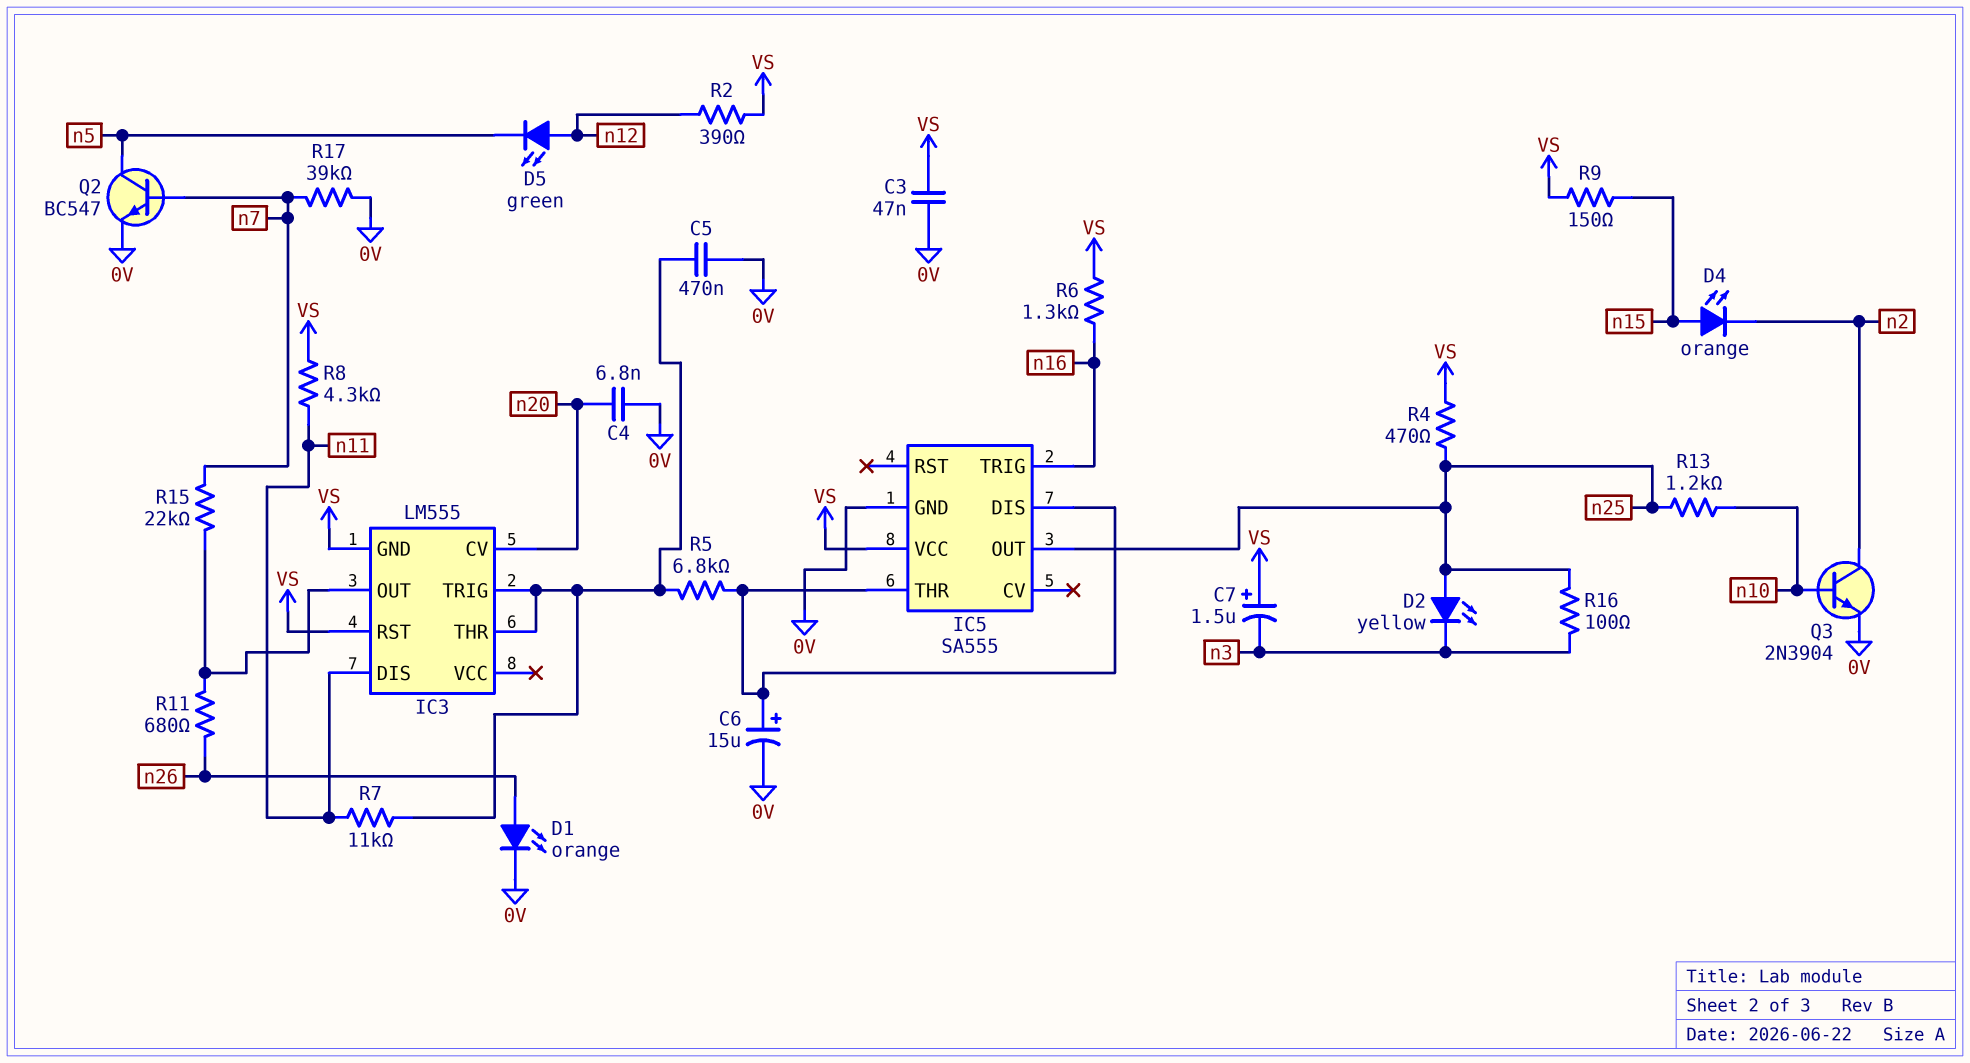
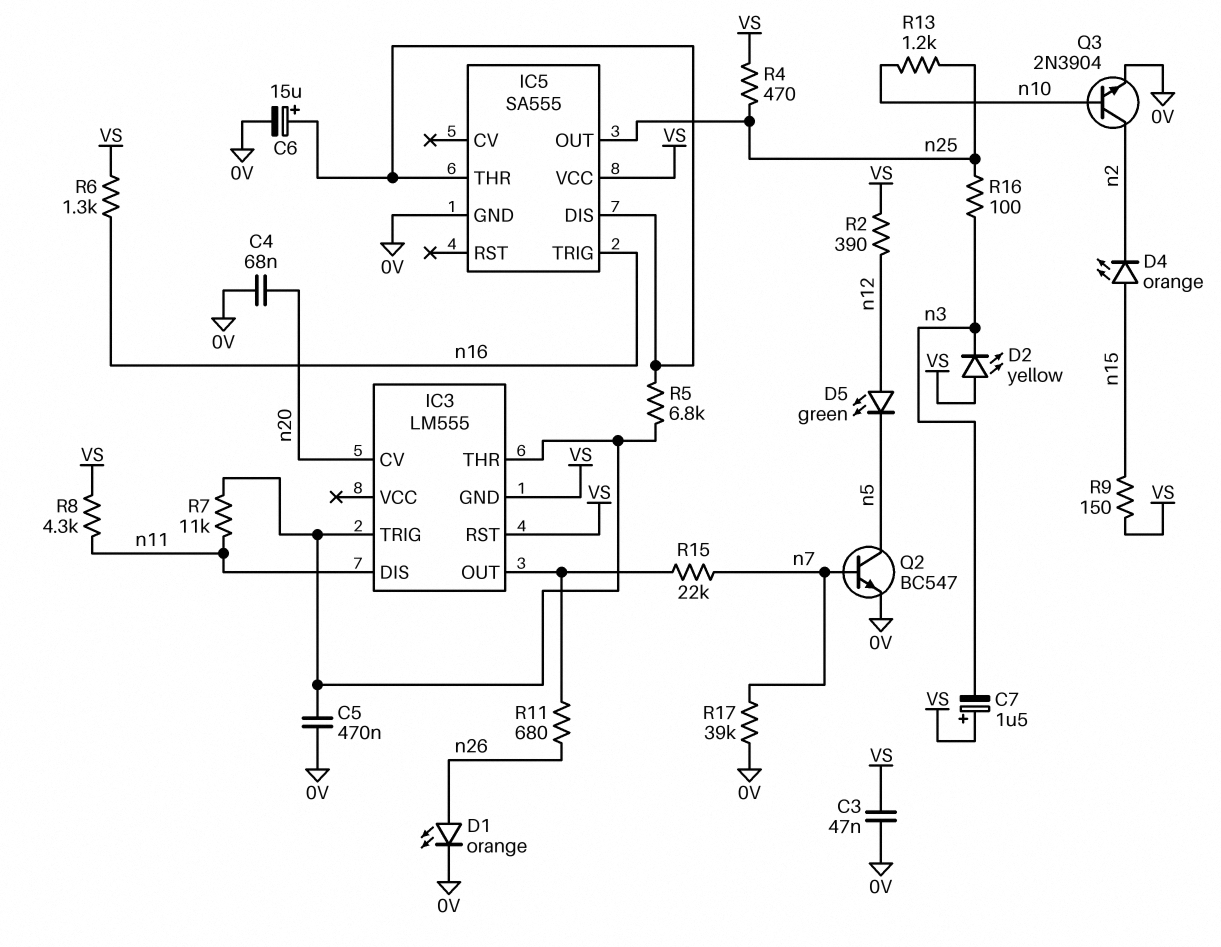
C4: 6.8nF (0V, n20) -> 68nF (0V, n20)
D2: LED yellow (A n25, K n3) -> LED yellow (A VS, K n3)

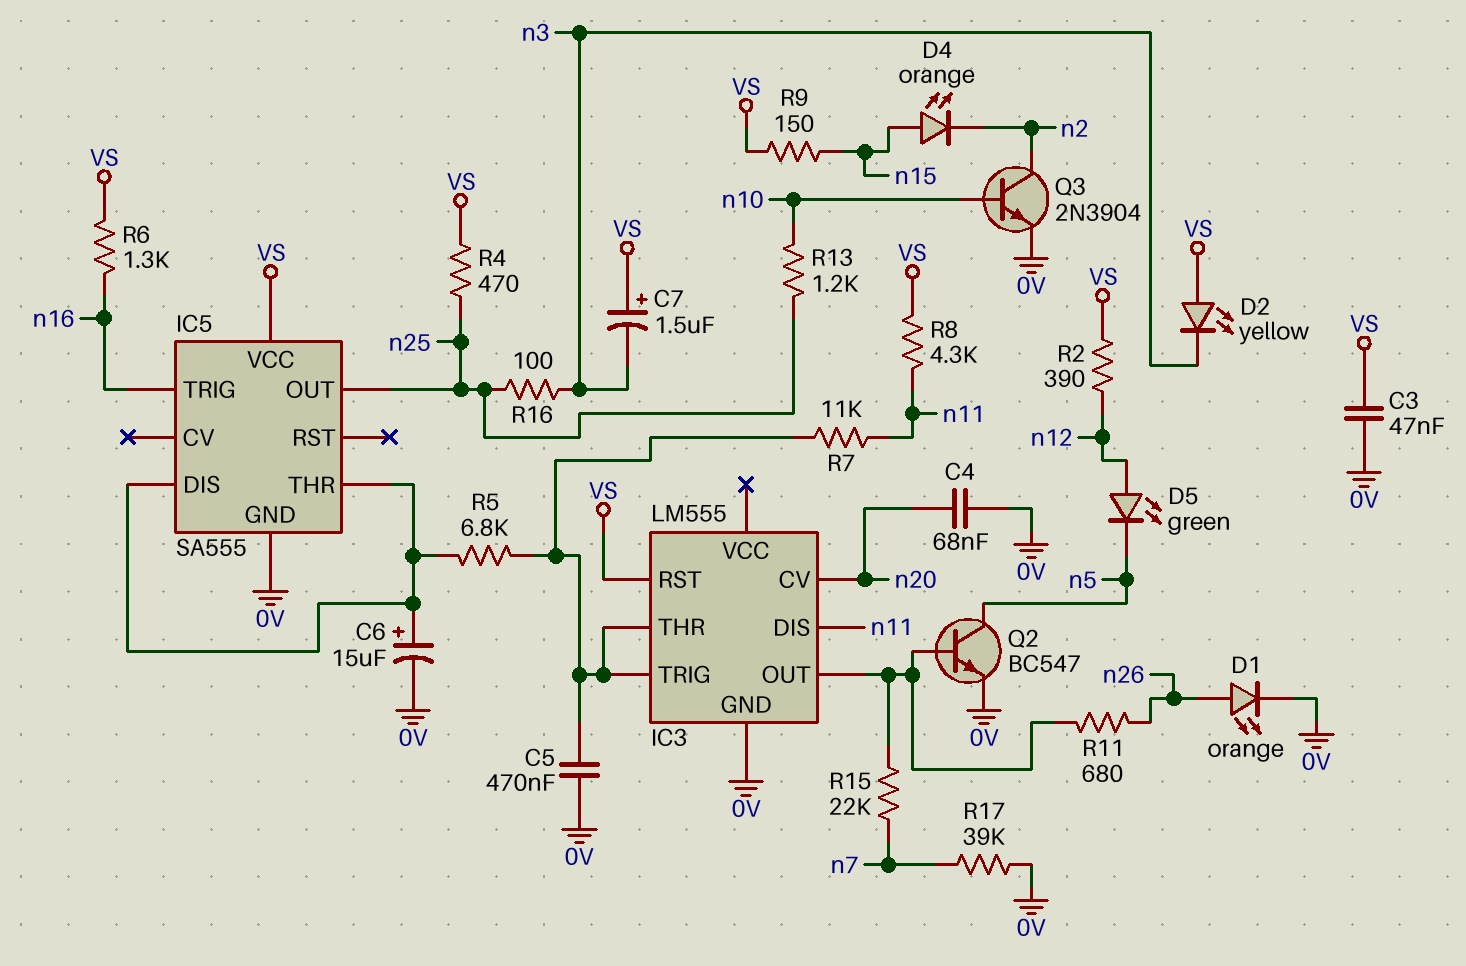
IC3 pin GND: VS -> 0V
Q2: NPN BC547 (B n7, C n5, E 0V) -> NPN BC547 (B IC3/OUT, C n5, E 0V)

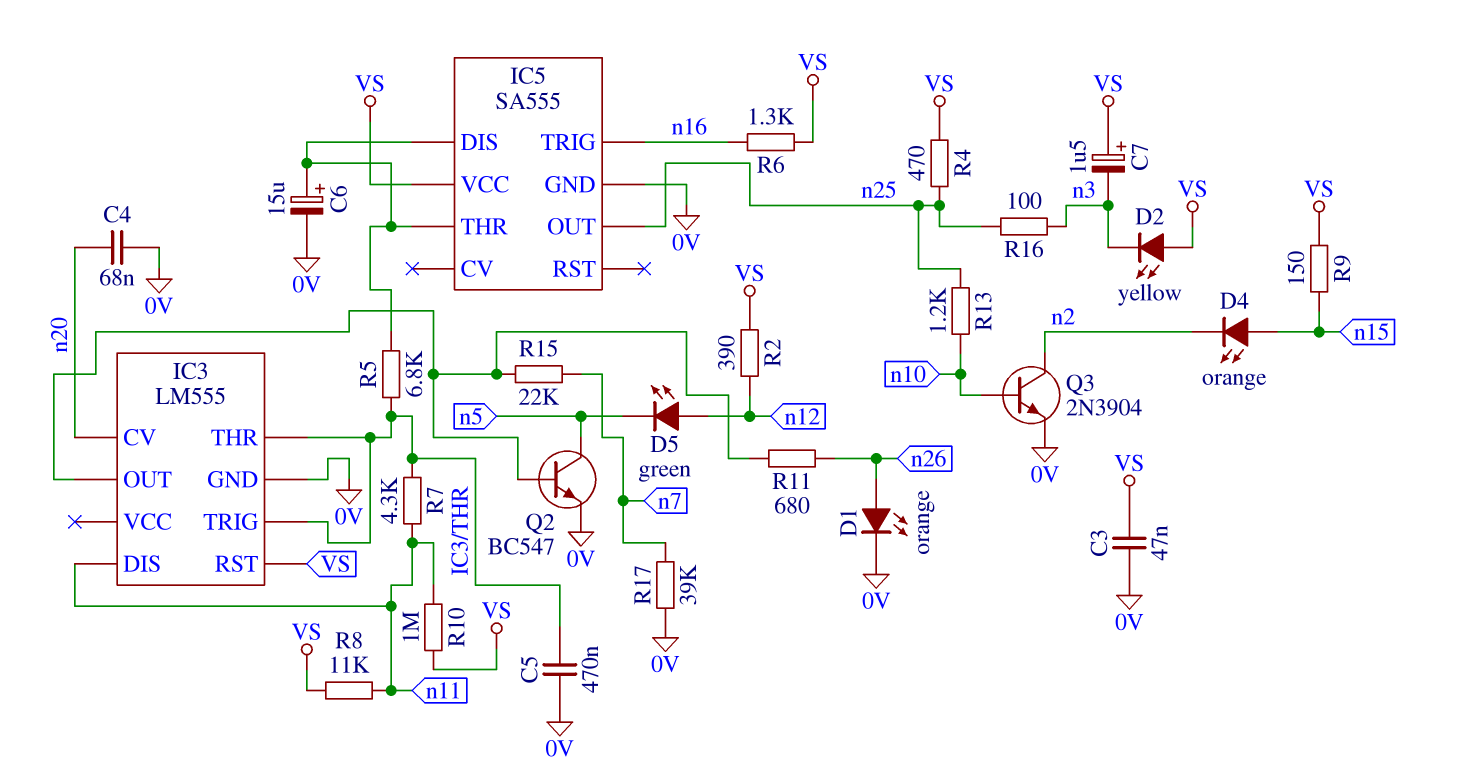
R7: 11k (IC3/THR, n11) -> 4.3k (IC3/THR, n11)
R8: 4.3k (VS, n11) -> 11k (VS, n11)
R10: none -> 1M (VS, n11)

